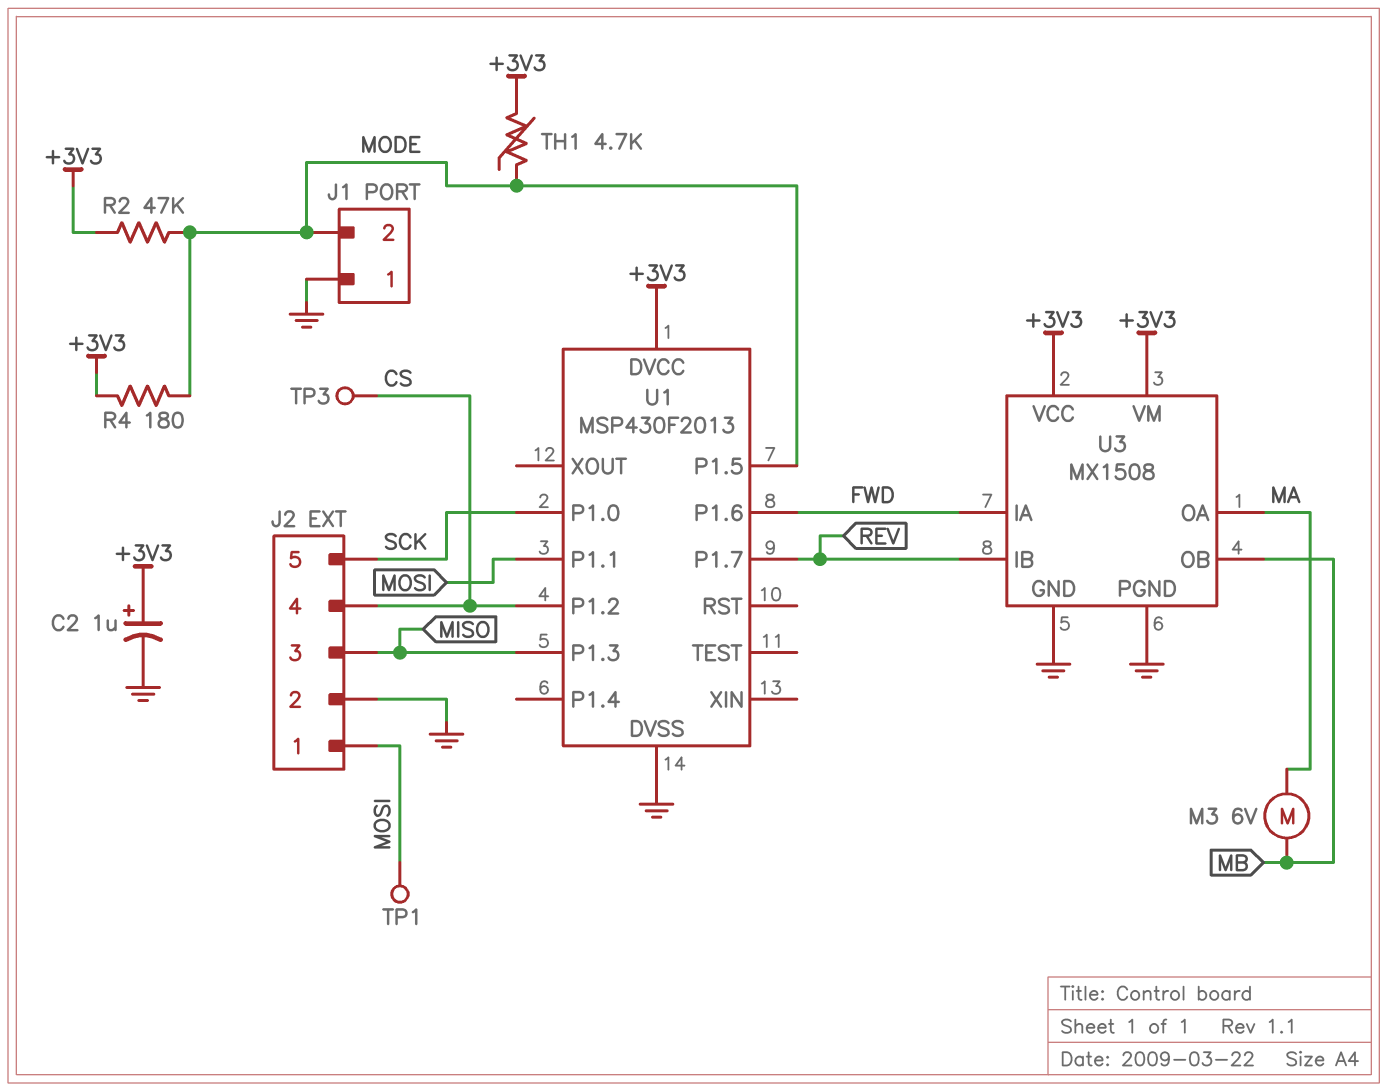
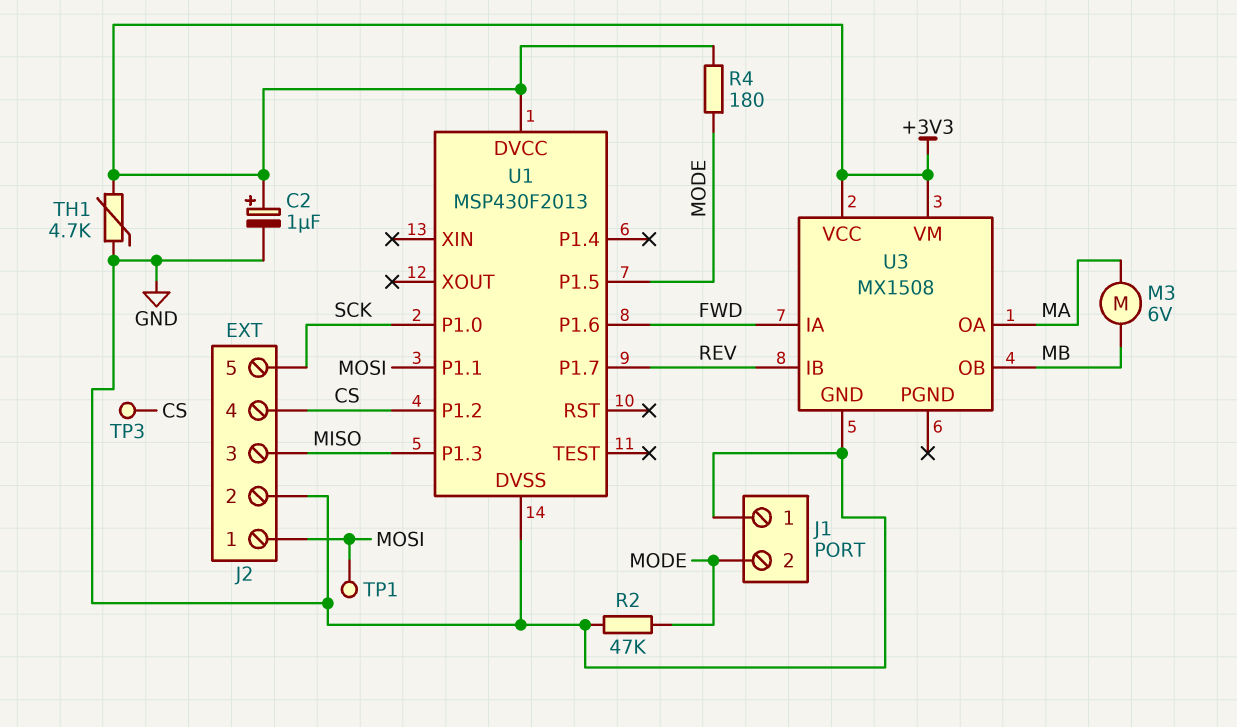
R2: 47k (+3V3, MODE) -> 47k (GND, MODE)
TH1: 4.7k (+3V3, MODE) -> 4.7k (+3V3, GND)
U3 pin PGND: GND -> none

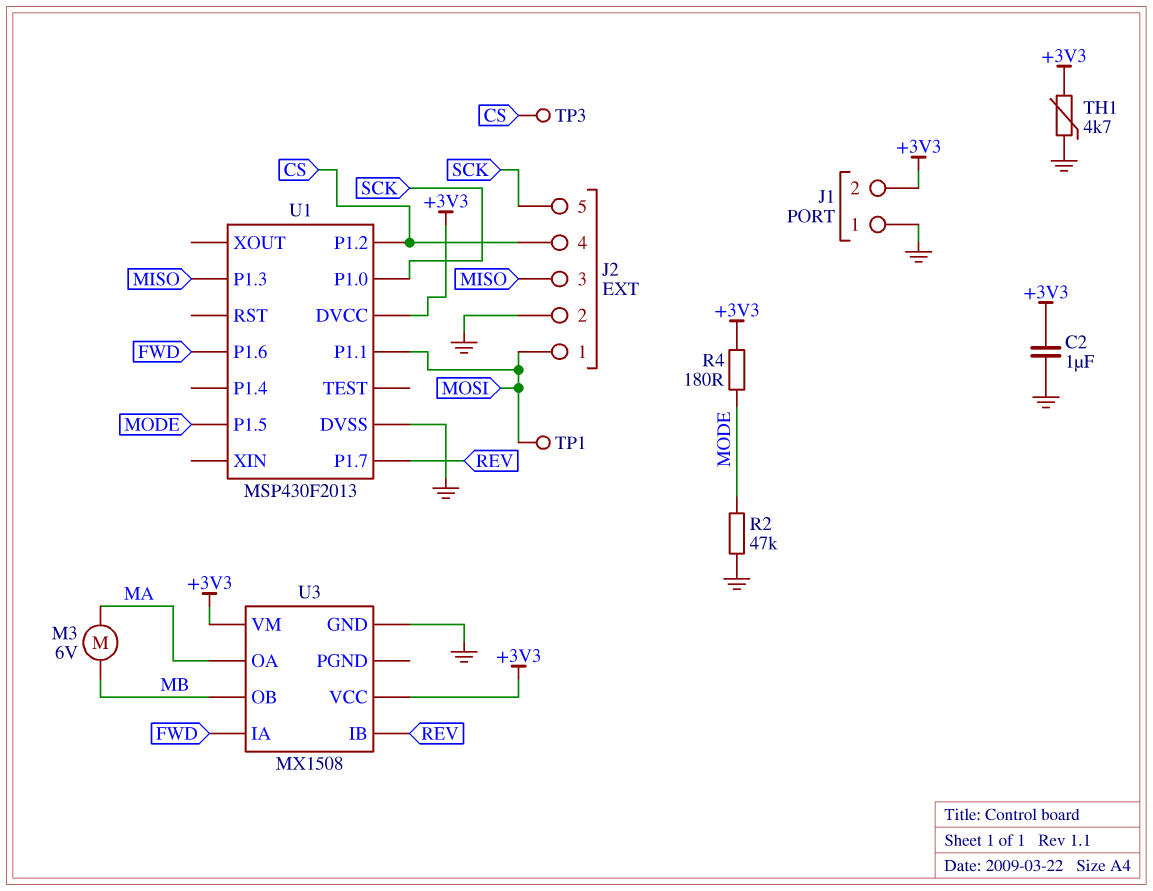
C2: 1uF (plus +3V3, minus GND) -> 1uF (+3V3, GND)
J1 pin 2: MODE -> +3V3

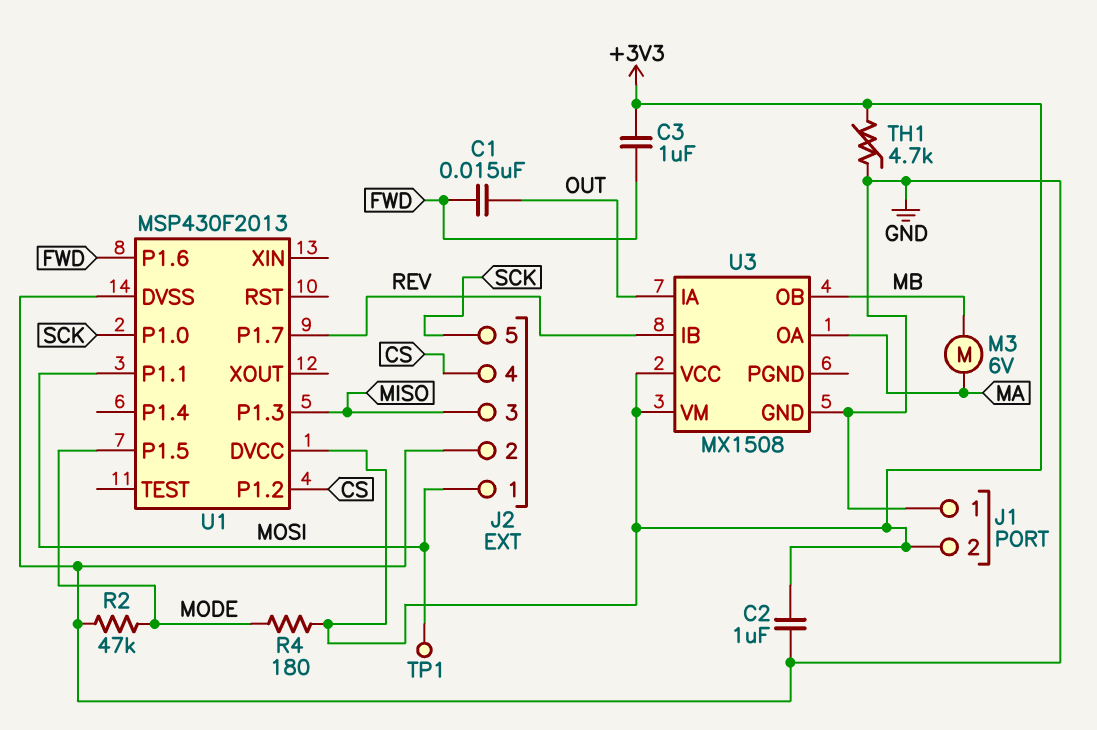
C1: none -> 15nF (FWD, OUT)
C3: none -> 1uF (+3V3, FWD)
TP3: test point (CS) -> none
U3 pin IA: FWD -> OUT

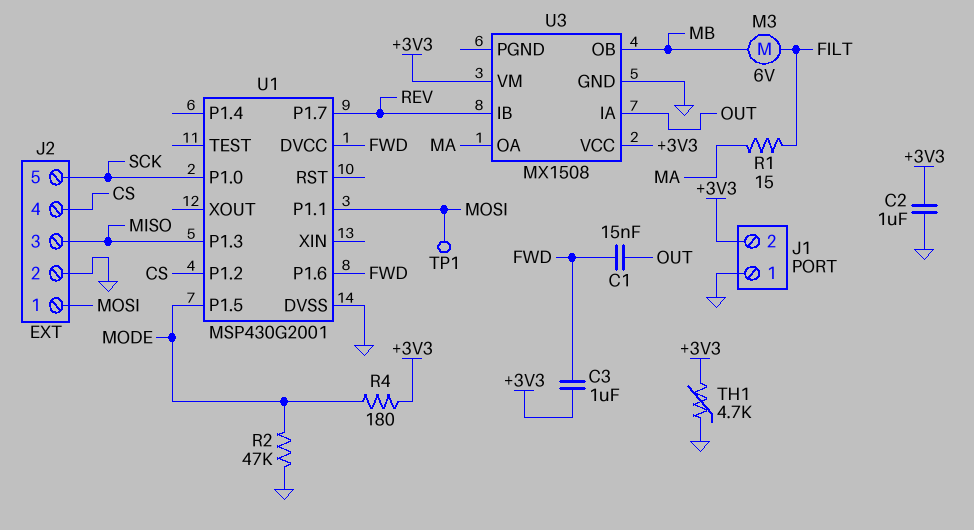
M3: motor 6V (MA, MB) -> motor 6V (FILT, MB)
R1: none -> 15 (FILT, MA)
U1: MSP430F2013 -> MSP430G2001
U1 pin DVCC: +3V3 -> FWD

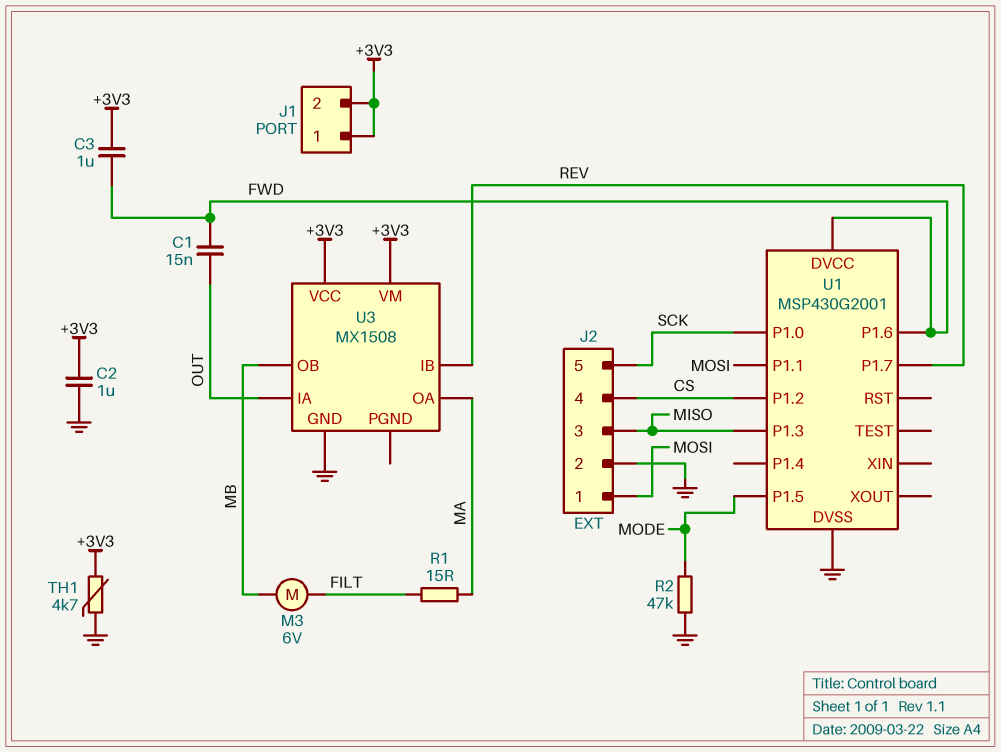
J1 pin 1: GND -> +3V3
R4: 180 (+3V3, MODE) -> none
TP1: test point (MOSI) -> none

